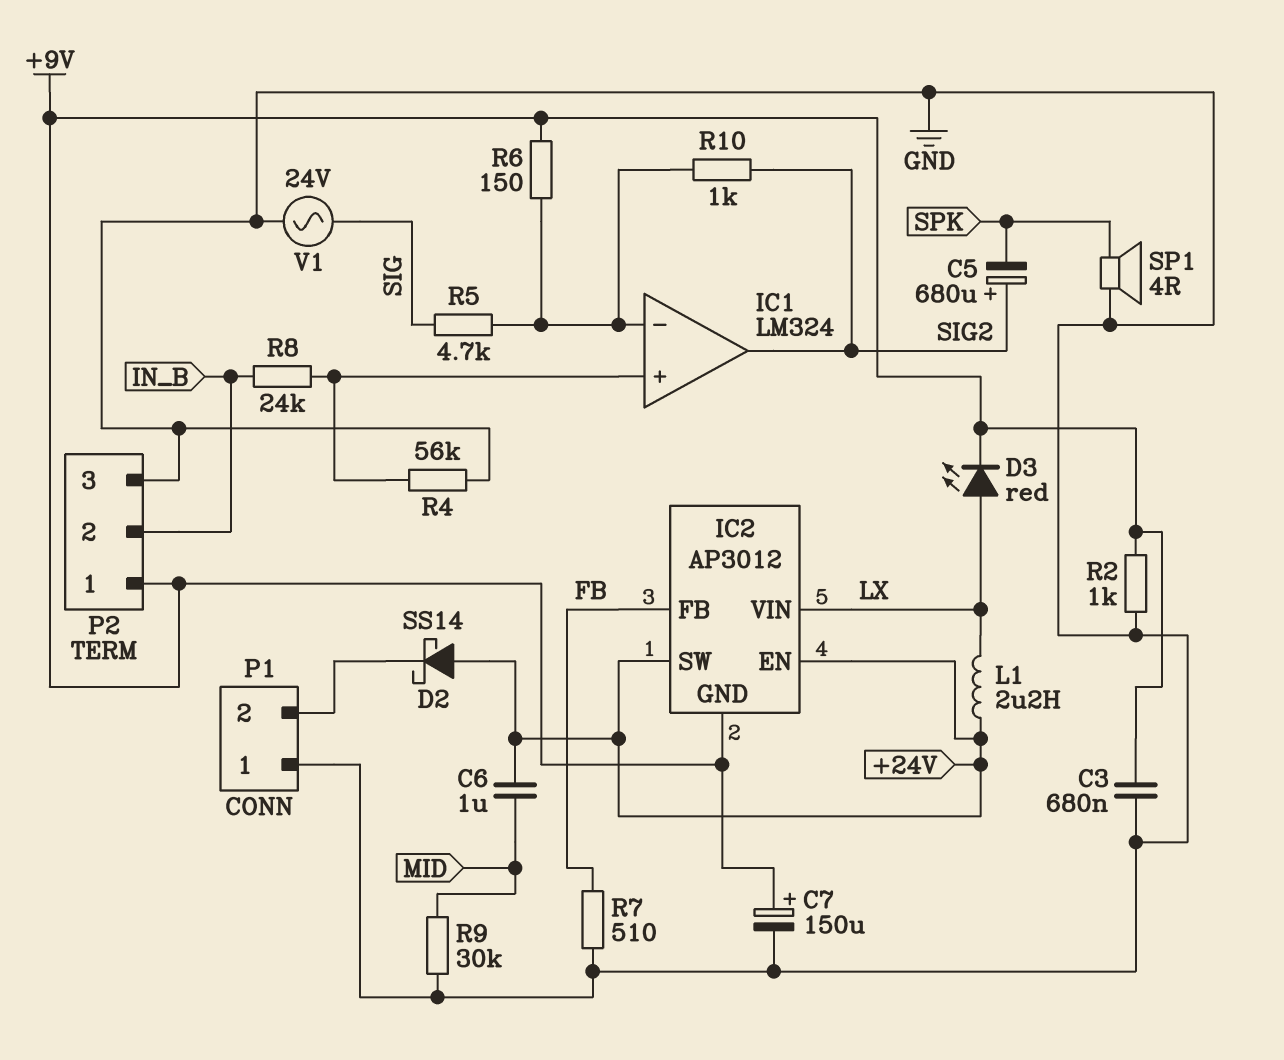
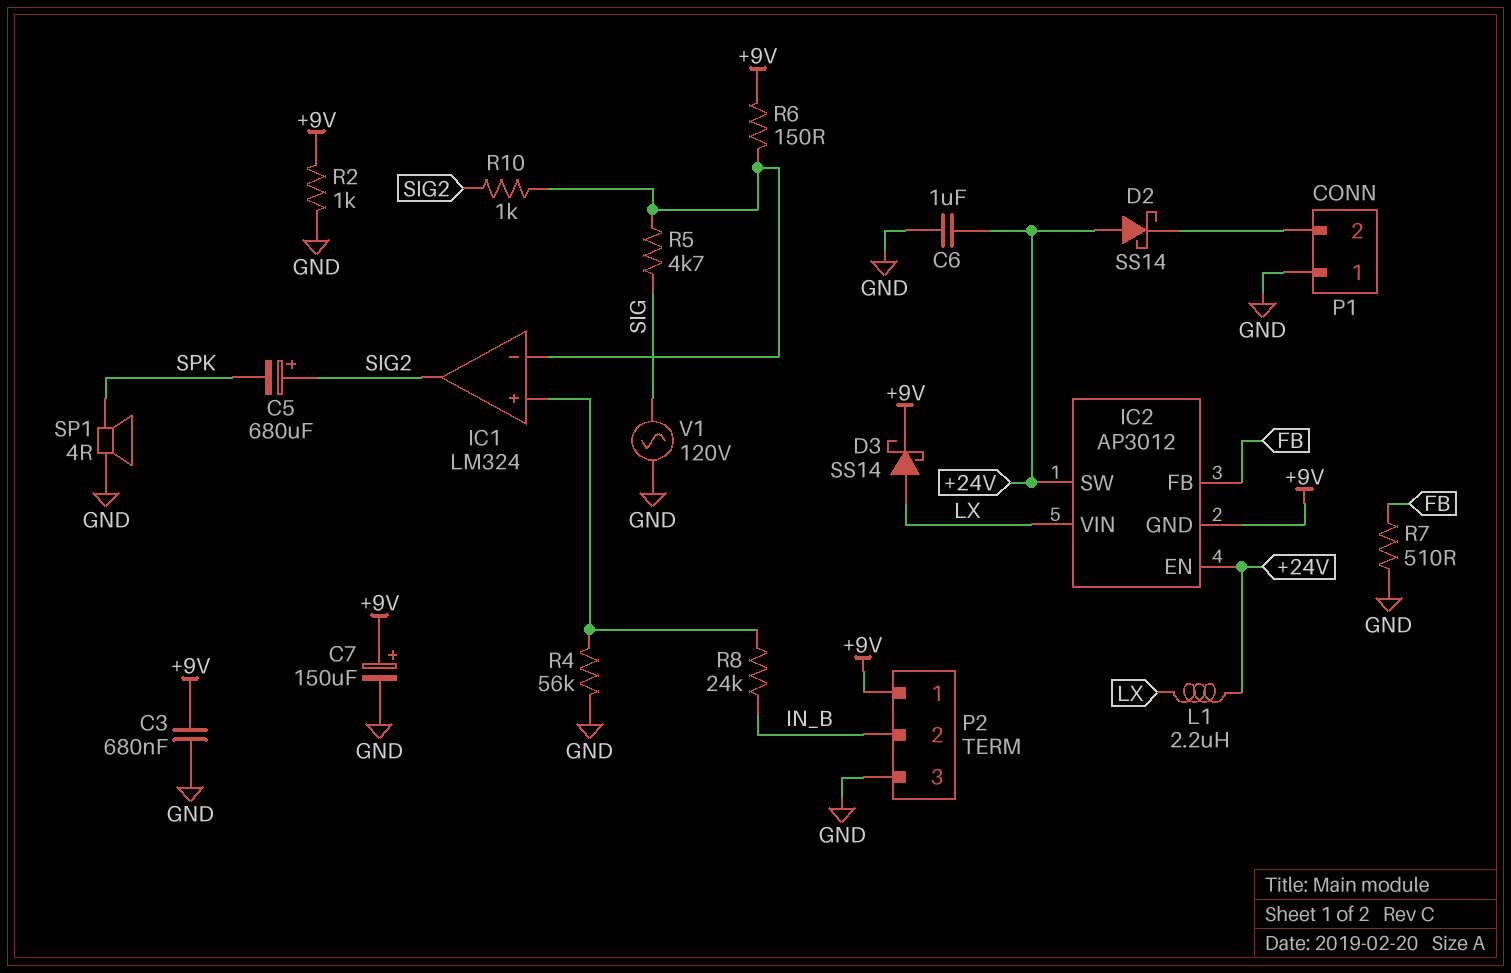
C6: 1uF (+24V, MID) -> 1uF (+24V, GND)
D3: LED red (A LX, K +9V) -> schottky SS14 (A LX, K +9V)
R9: 30k (GND, MID) -> none
V1: AC 24V (GND, SIG) -> AC 120V (GND, SIG)

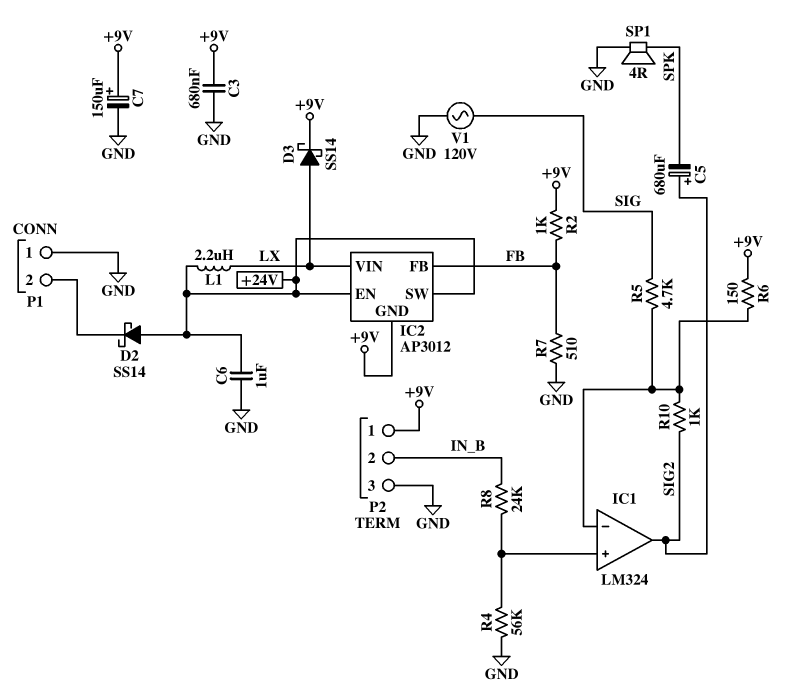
R2: 1k (+9V, GND) -> 1k (+9V, FB)

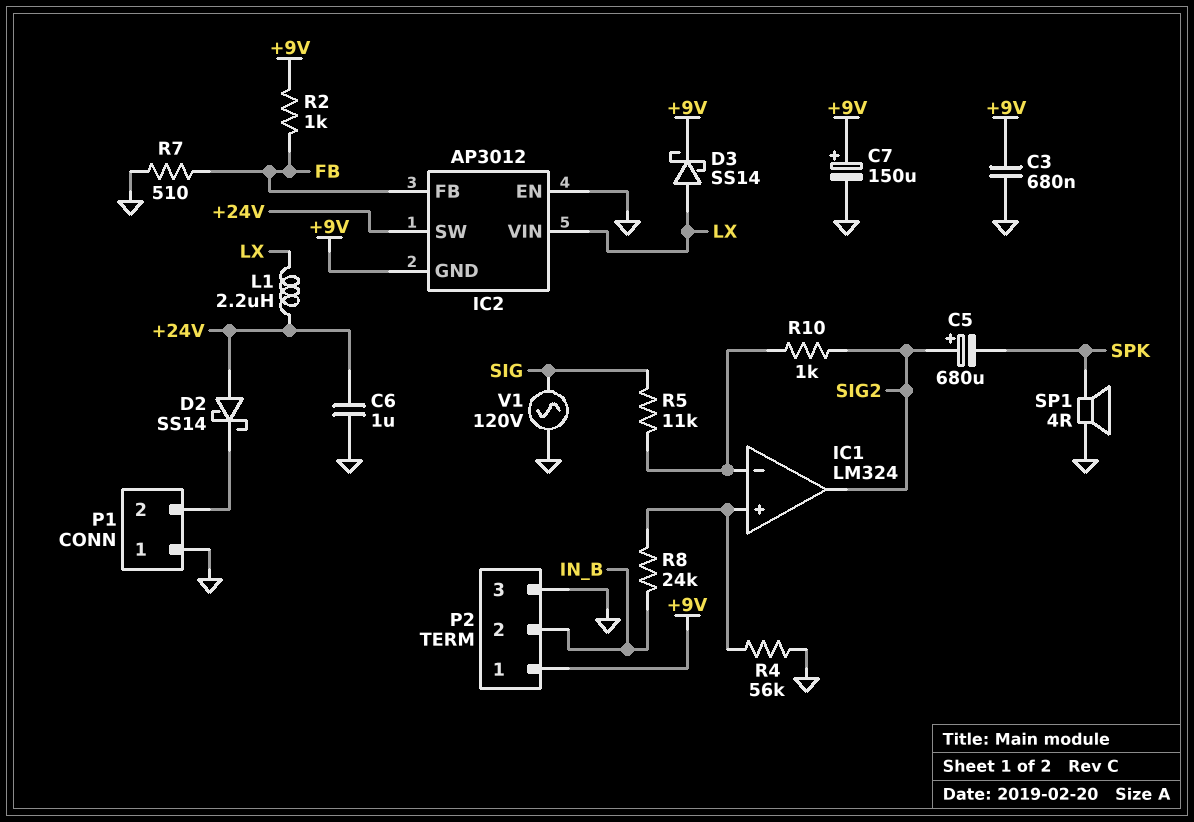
IC2 pin EN: +24V -> GND
R5: 4.7k (IC1/in-, SIG) -> 11k (IC1/in-, SIG)
R6: 150 (+9V, IC1/in-) -> none

